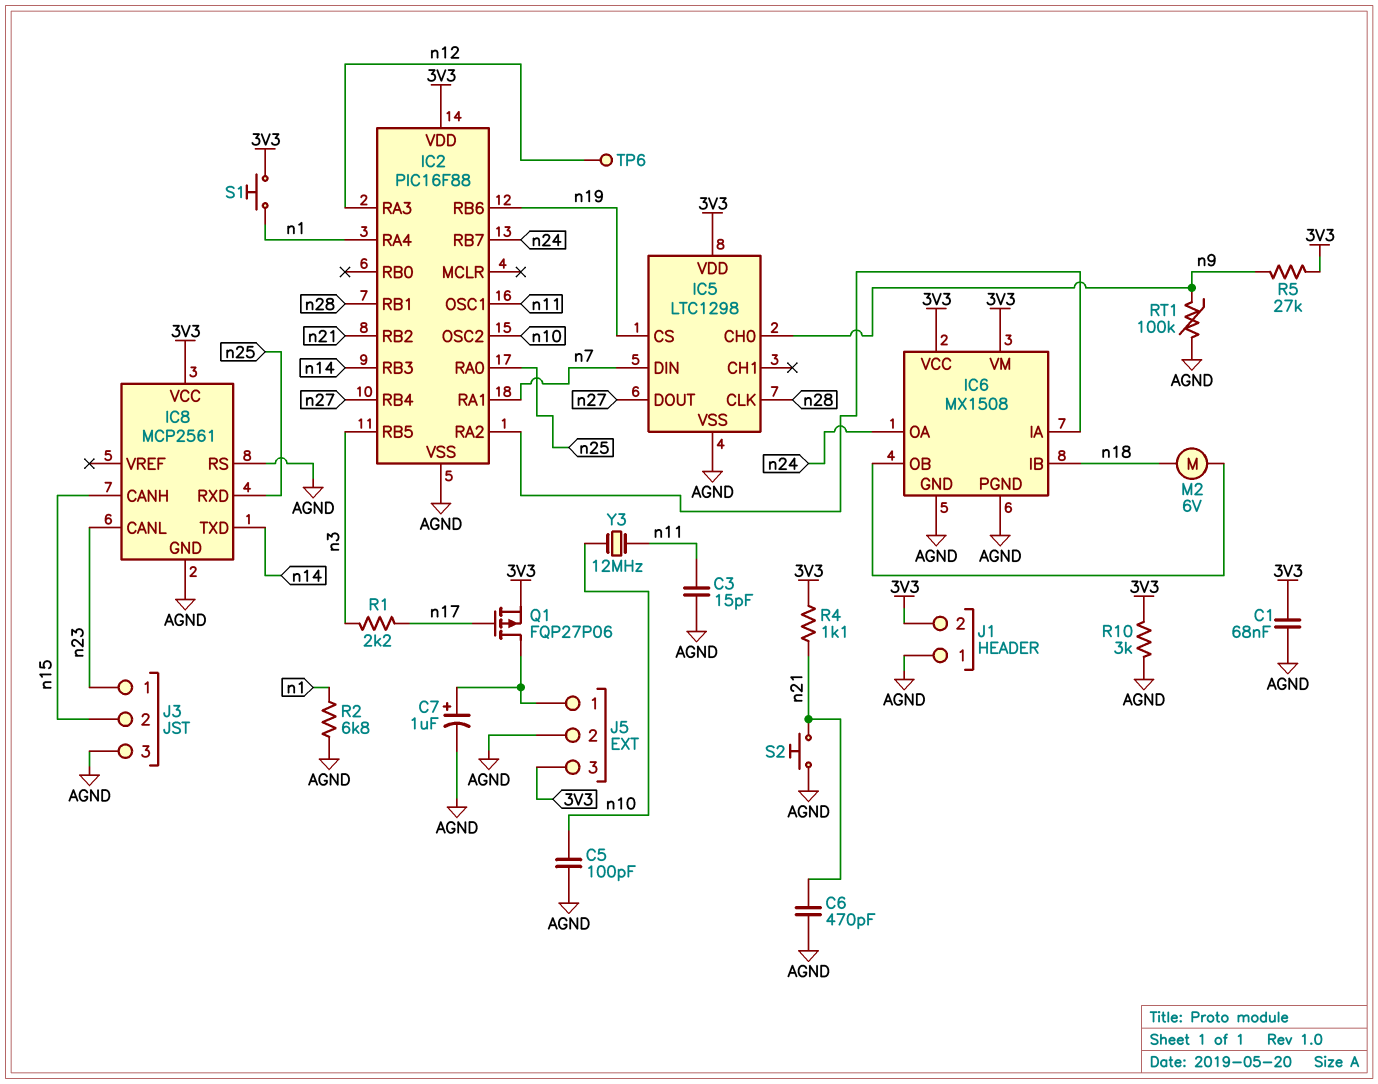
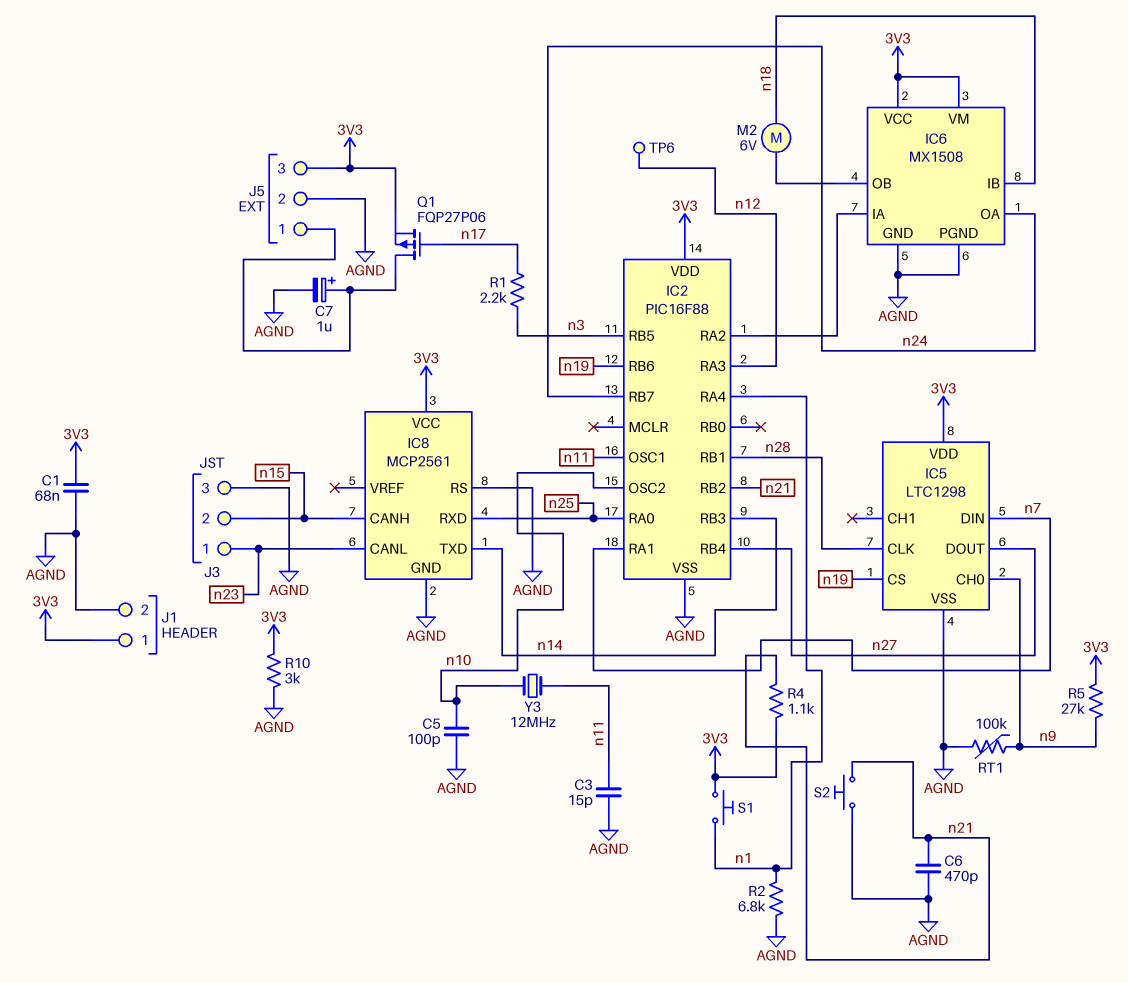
J1 pin 1: AGND -> 3V3
J1 pin 2: 3V3 -> AGND

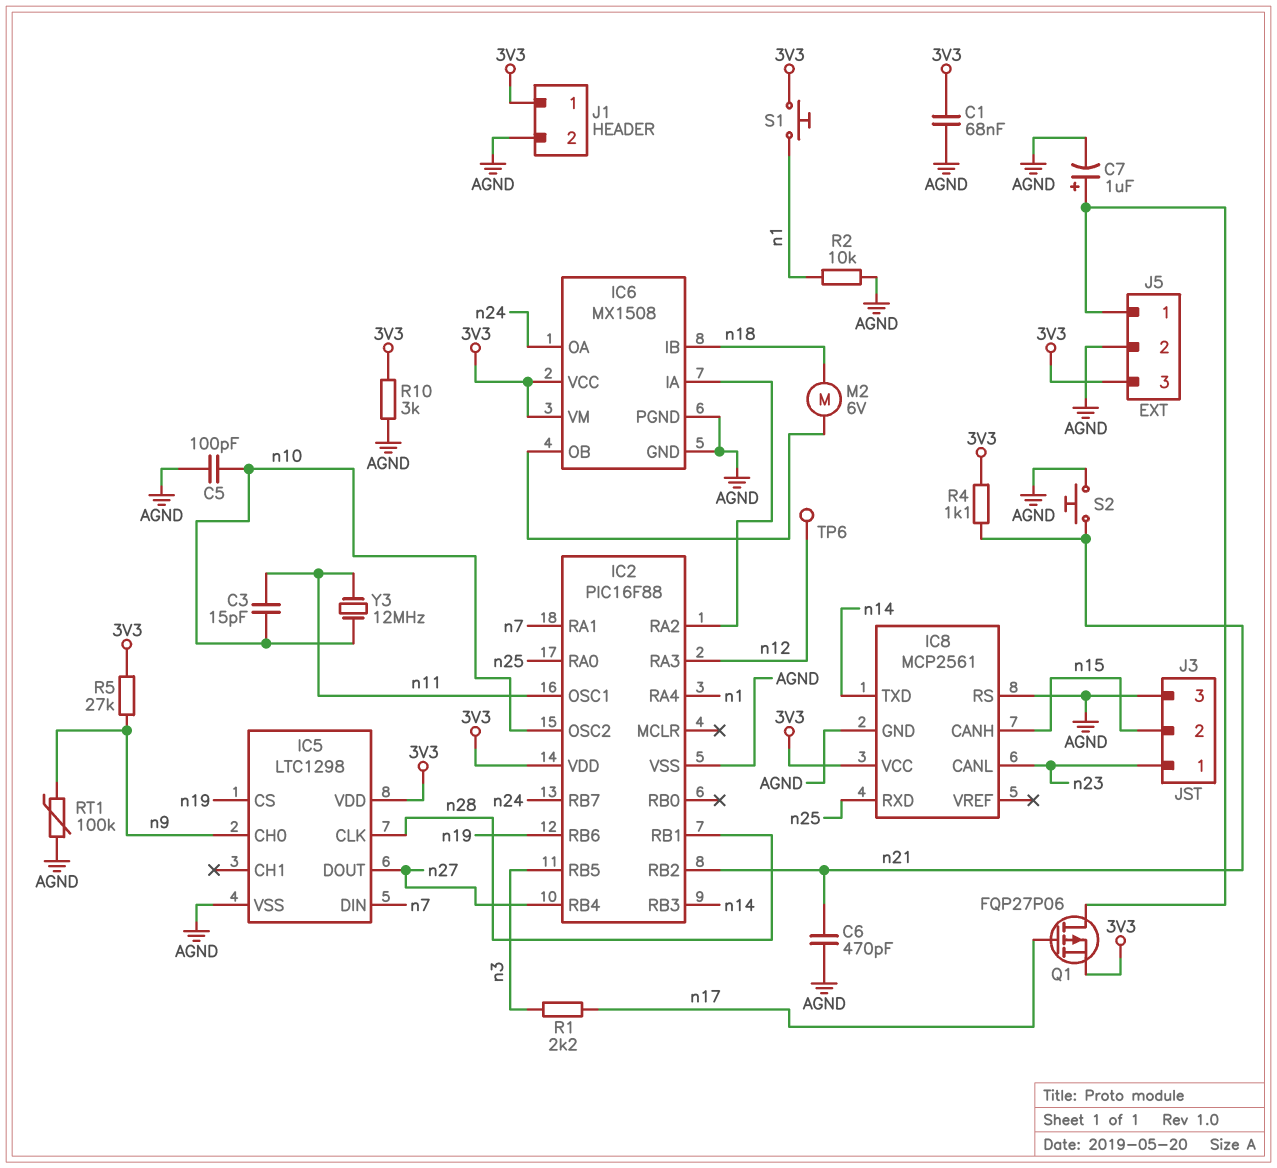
C3: 15pF (AGND, n11) -> 15pF (n10, n11)
R2: 6.8k (AGND, n1) -> 10k (AGND, n1)

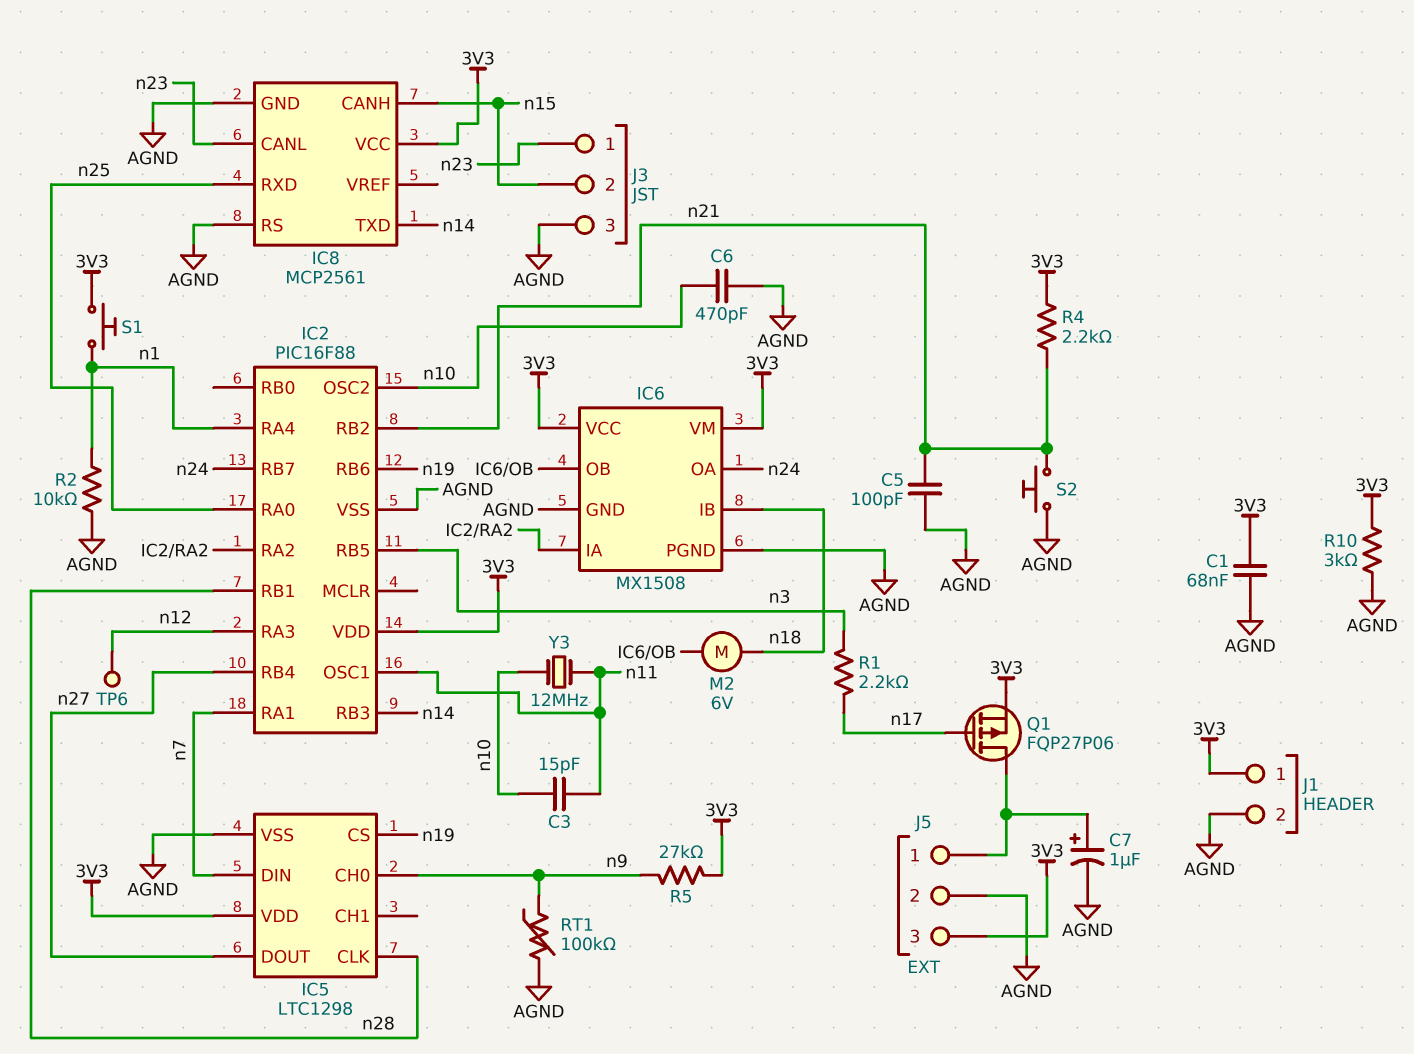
C5: 100pF (AGND, n10) -> 100pF (AGND, n21)
C6: 470pF (AGND, n21) -> 470pF (AGND, n10)
R4: 1.1k (3V3, n21) -> 2.2k (3V3, n21)

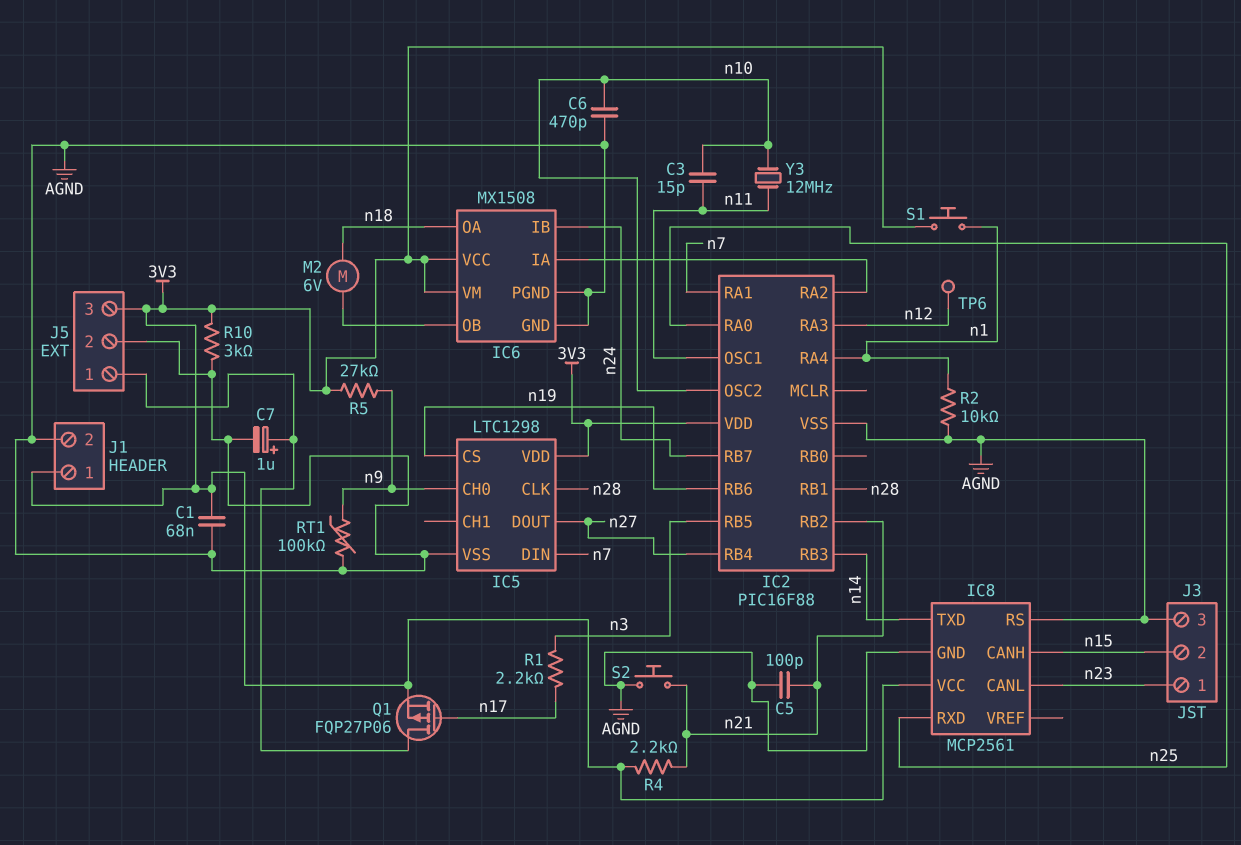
IC6 pin IB: n18 -> n24
IC6 pin OA: n24 -> n18

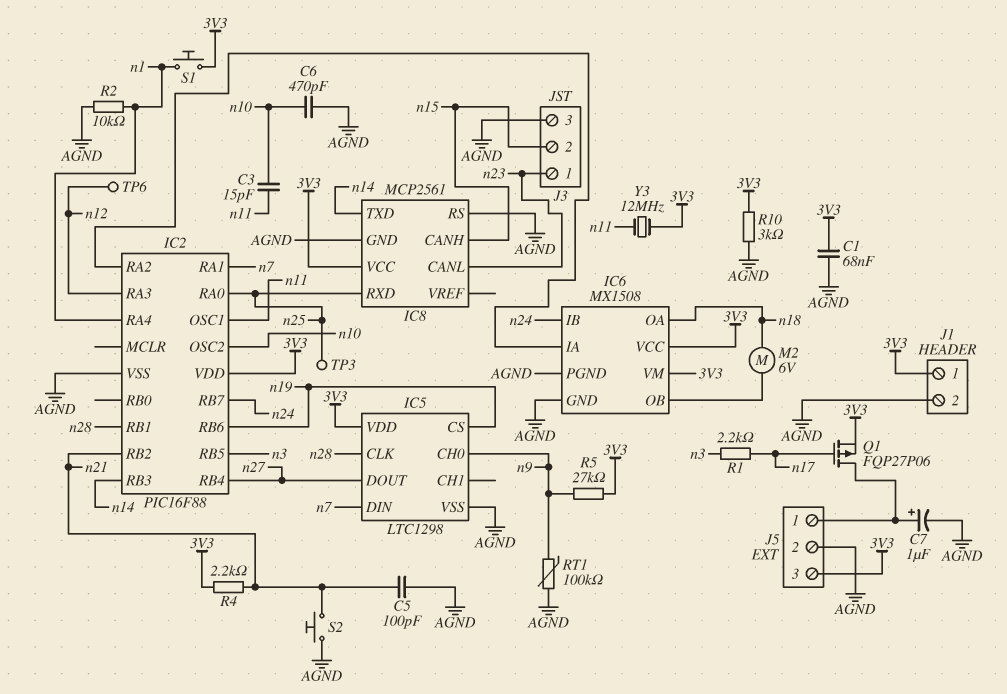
TP3: none -> test point (n25)
Y3: 12MHz (n10, n11) -> 12MHz (3V3, n11)

